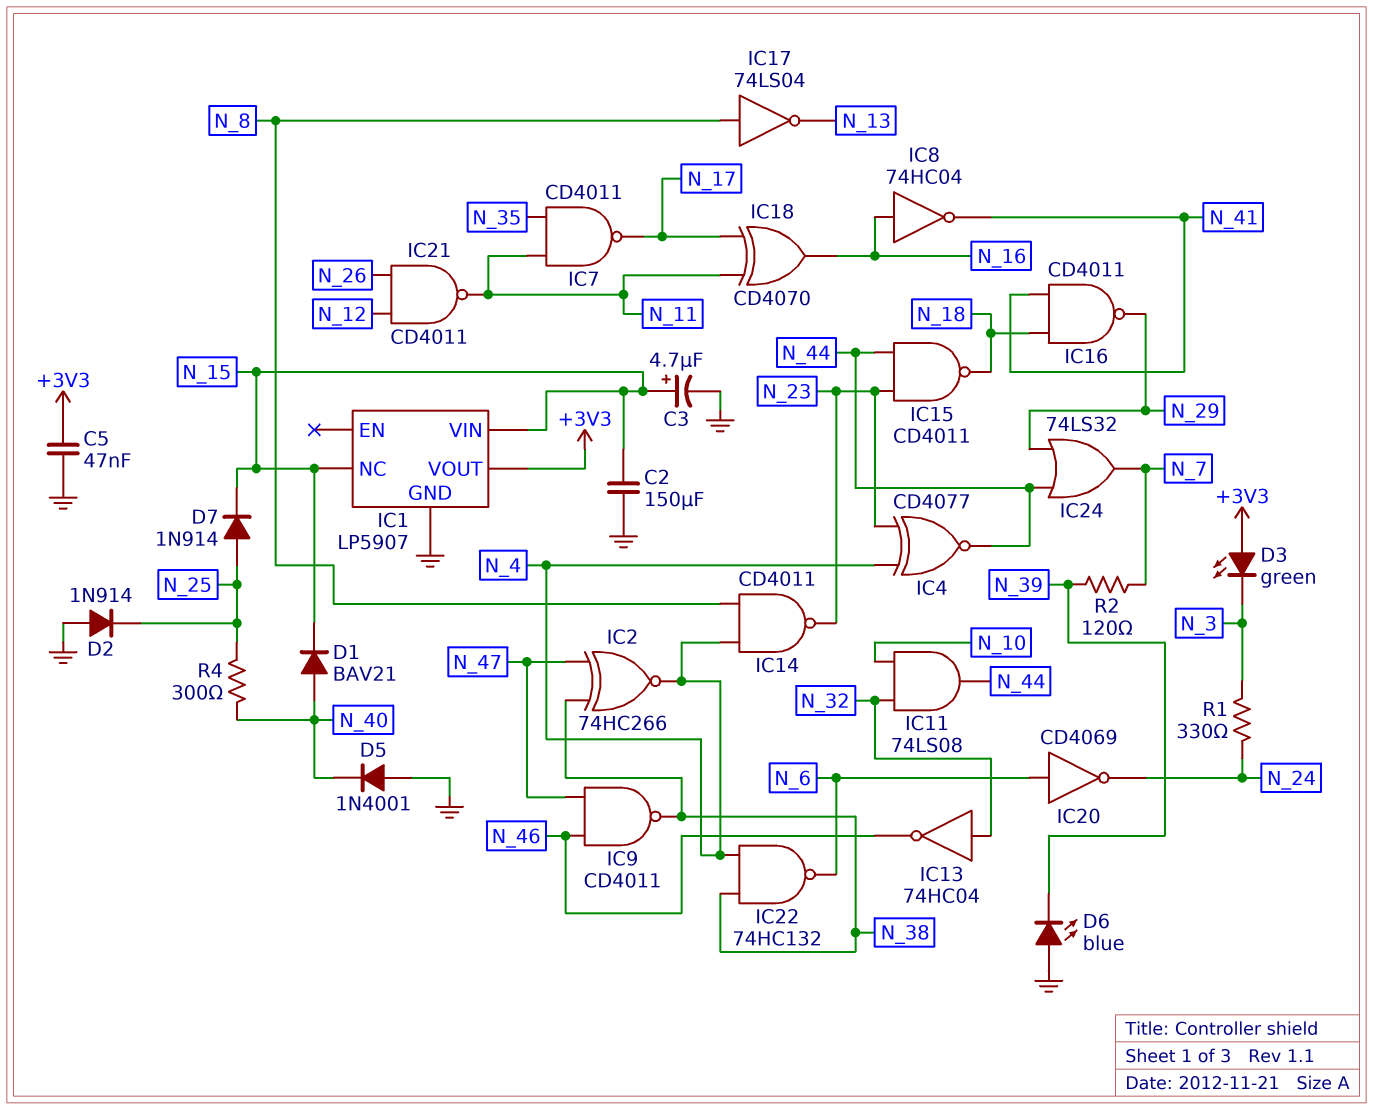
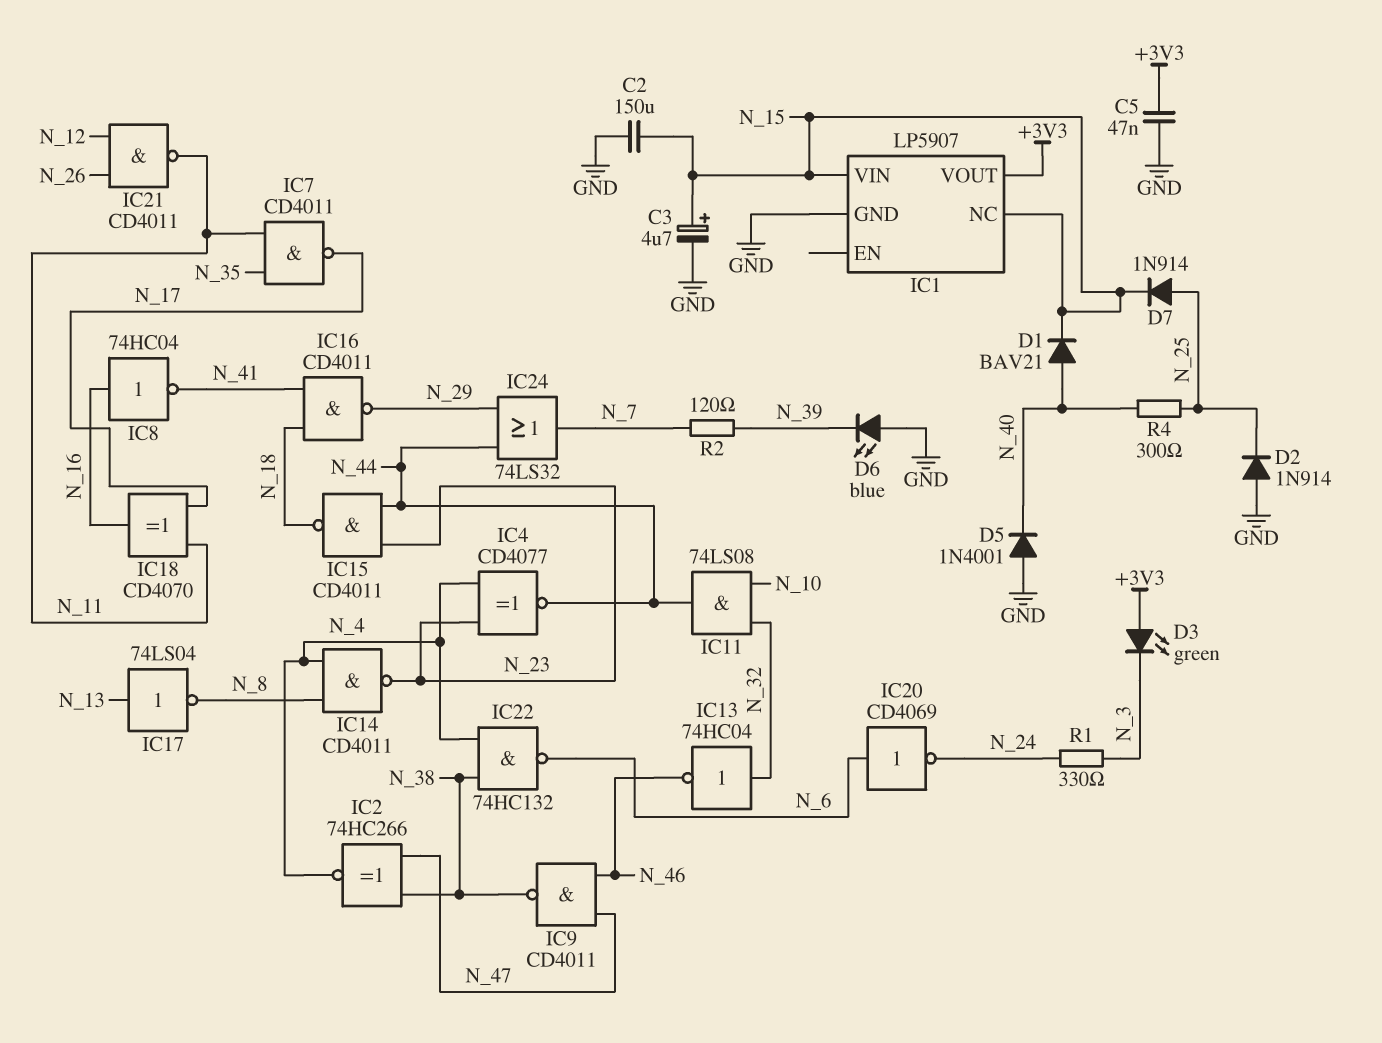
IC17: NOT 74LS04 (in N_8, out N_13) -> NOT 74LS04 (in N_13, out N_8)

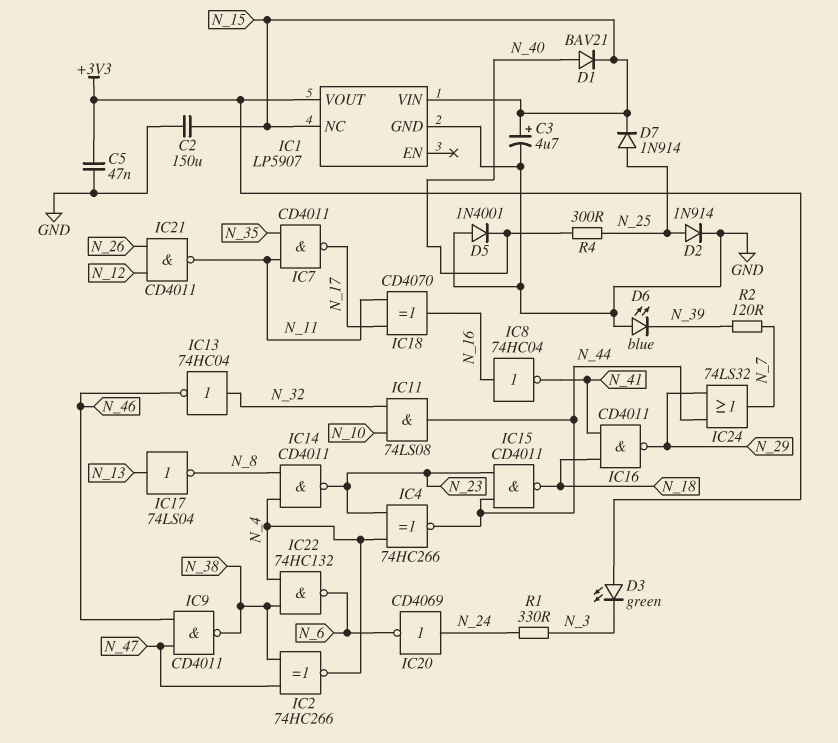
D2: diode 1N914 (A GND, K N_25) -> diode 1N914 (A N_25, K GND)
IC4: XNOR CD4077 (in N_4, in N_23, out N_44) -> XNOR 74HC266 (in N_4, in N_23, out N_44)
IC20: NOT CD4069 (in N_6, out N_24) -> NOT CD4069 (in N_24, out N_6)

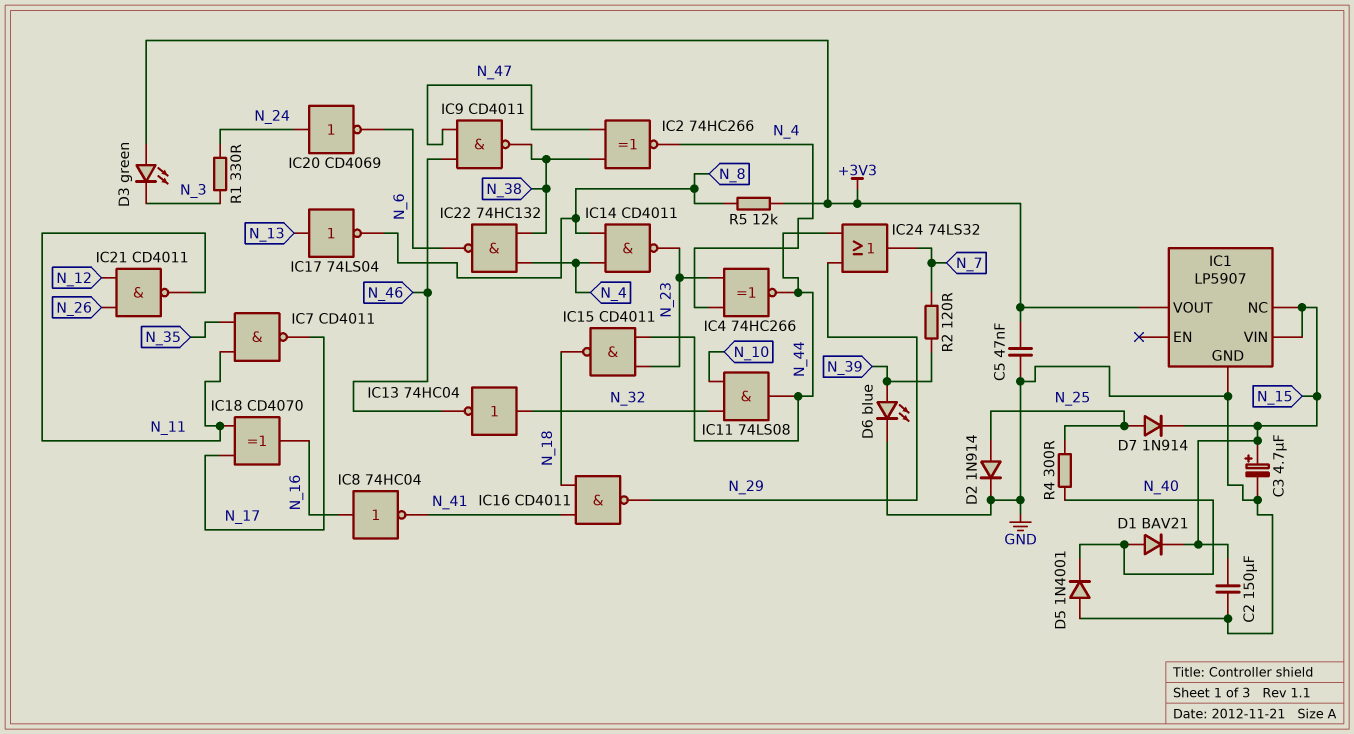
D6: LED blue (A GND, K N_39) -> LED blue (A N_39, K GND)
R5: none -> 12k (+3V3, N_8)

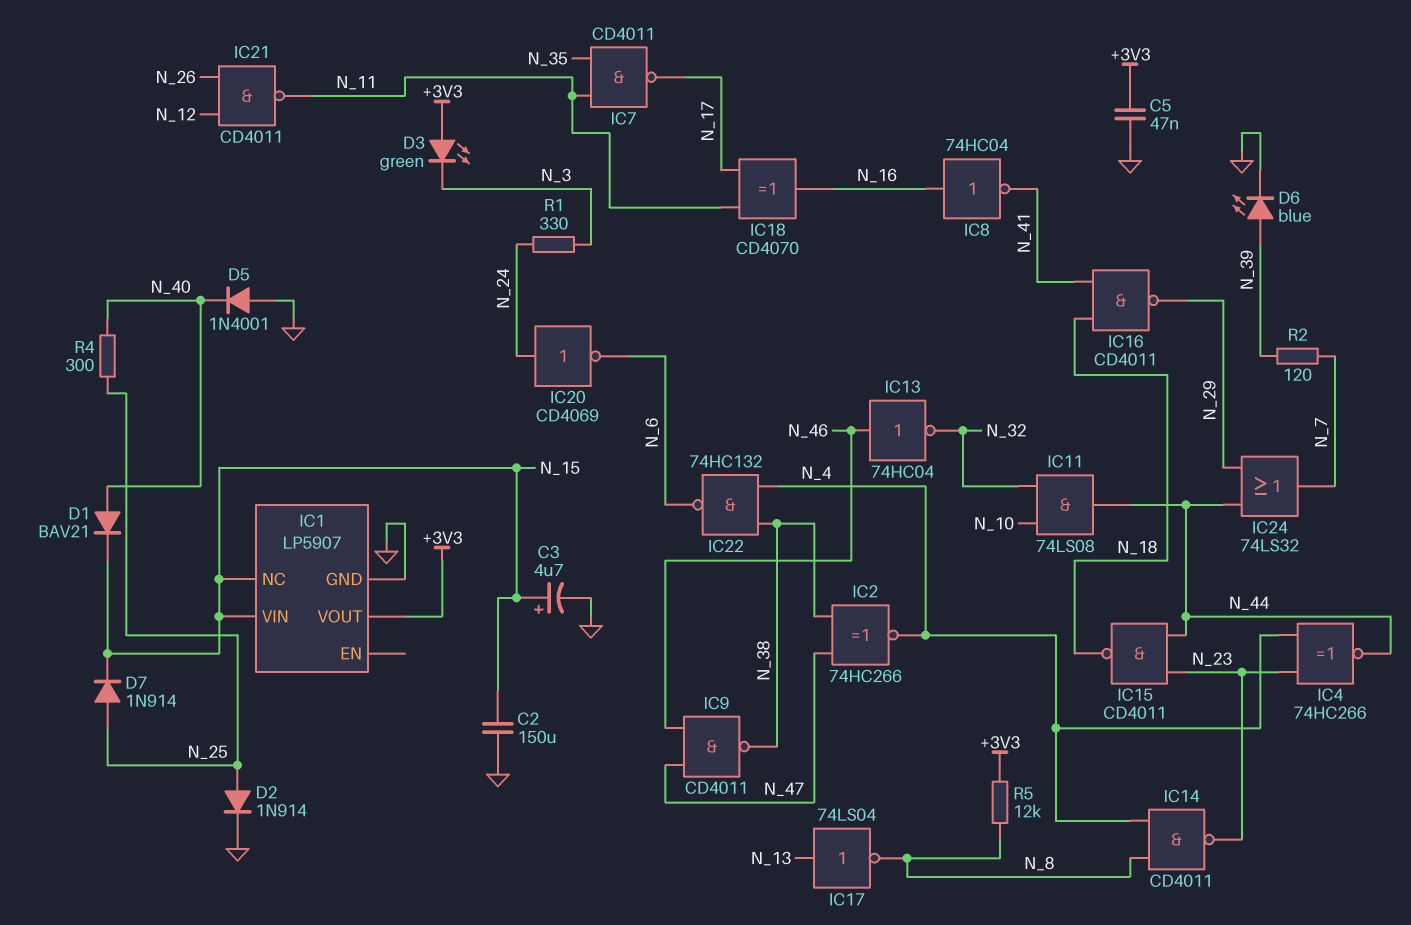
IC13: NOT 74HC04 (in N_32, out N_46) -> NOT 74HC04 (in N_46, out N_32)

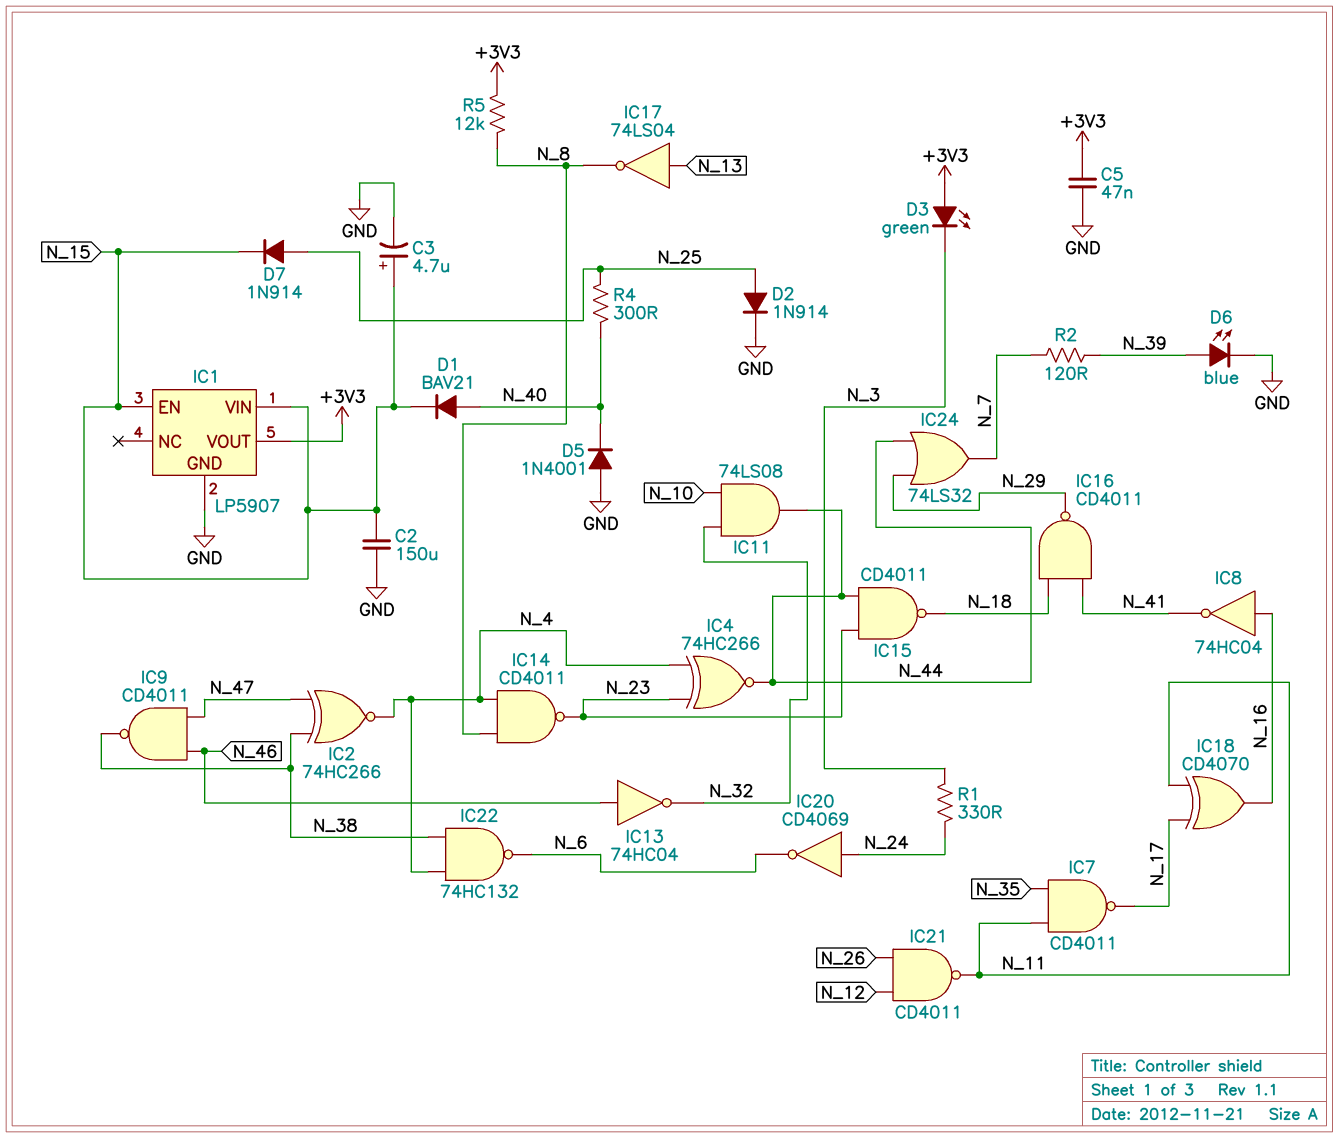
IC1 pin EN: none -> N_15
IC1 pin NC: N_15 -> none

